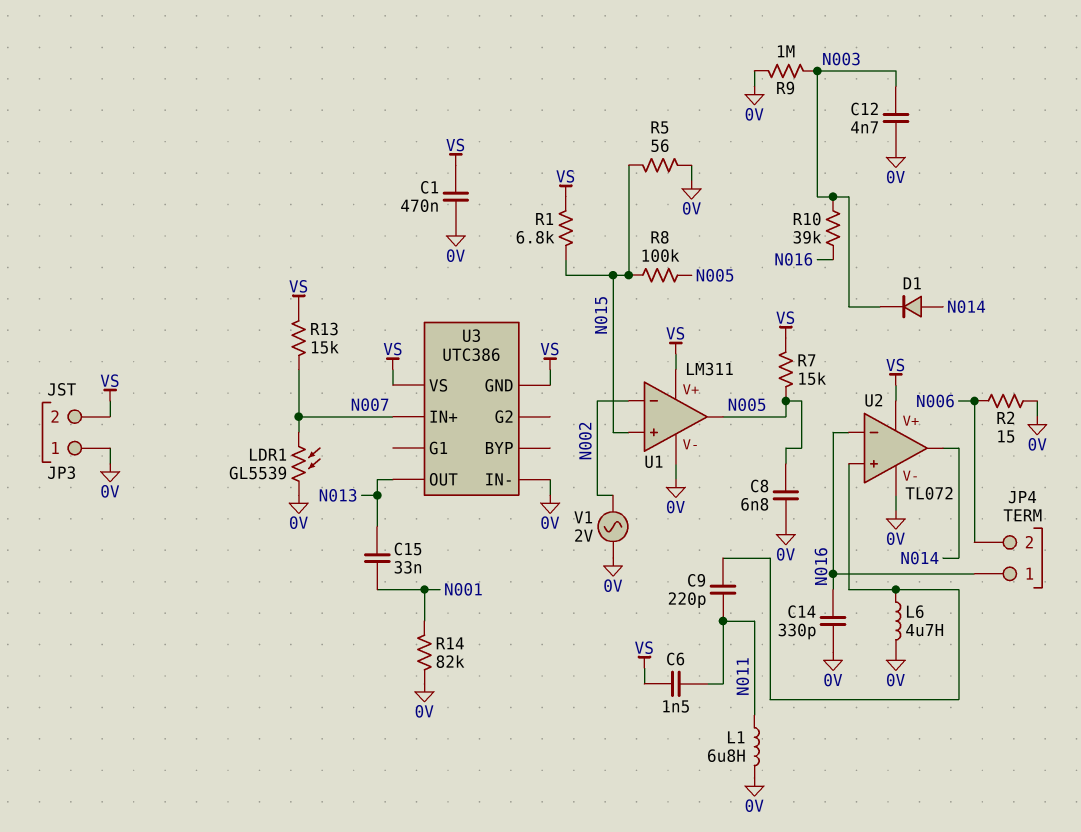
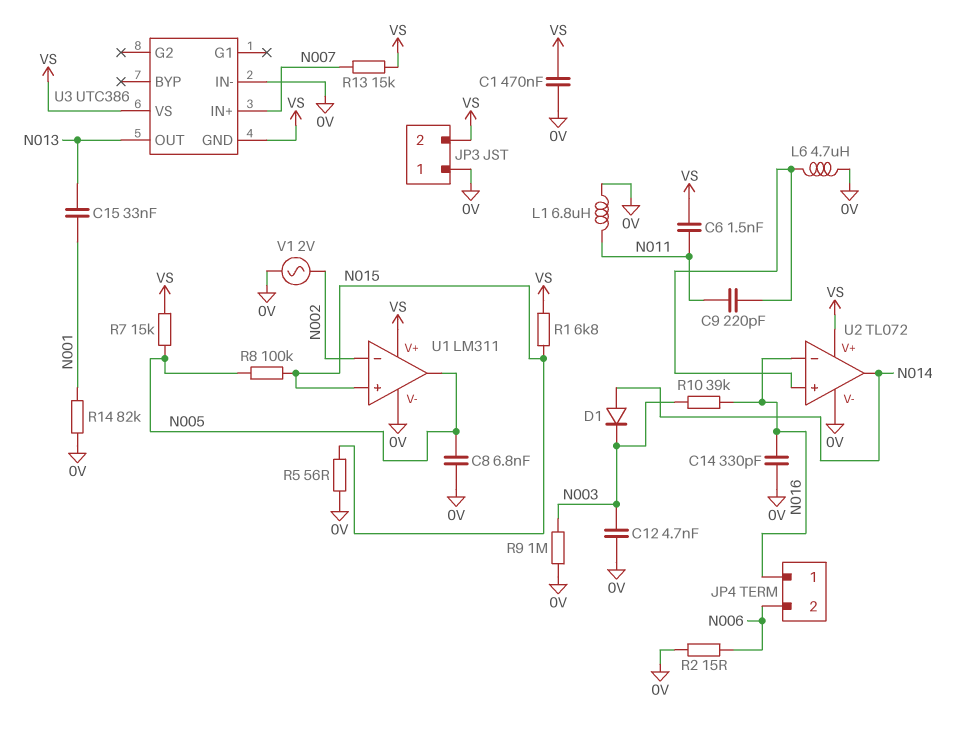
LDR1: GL5539 (0V, N007) -> none

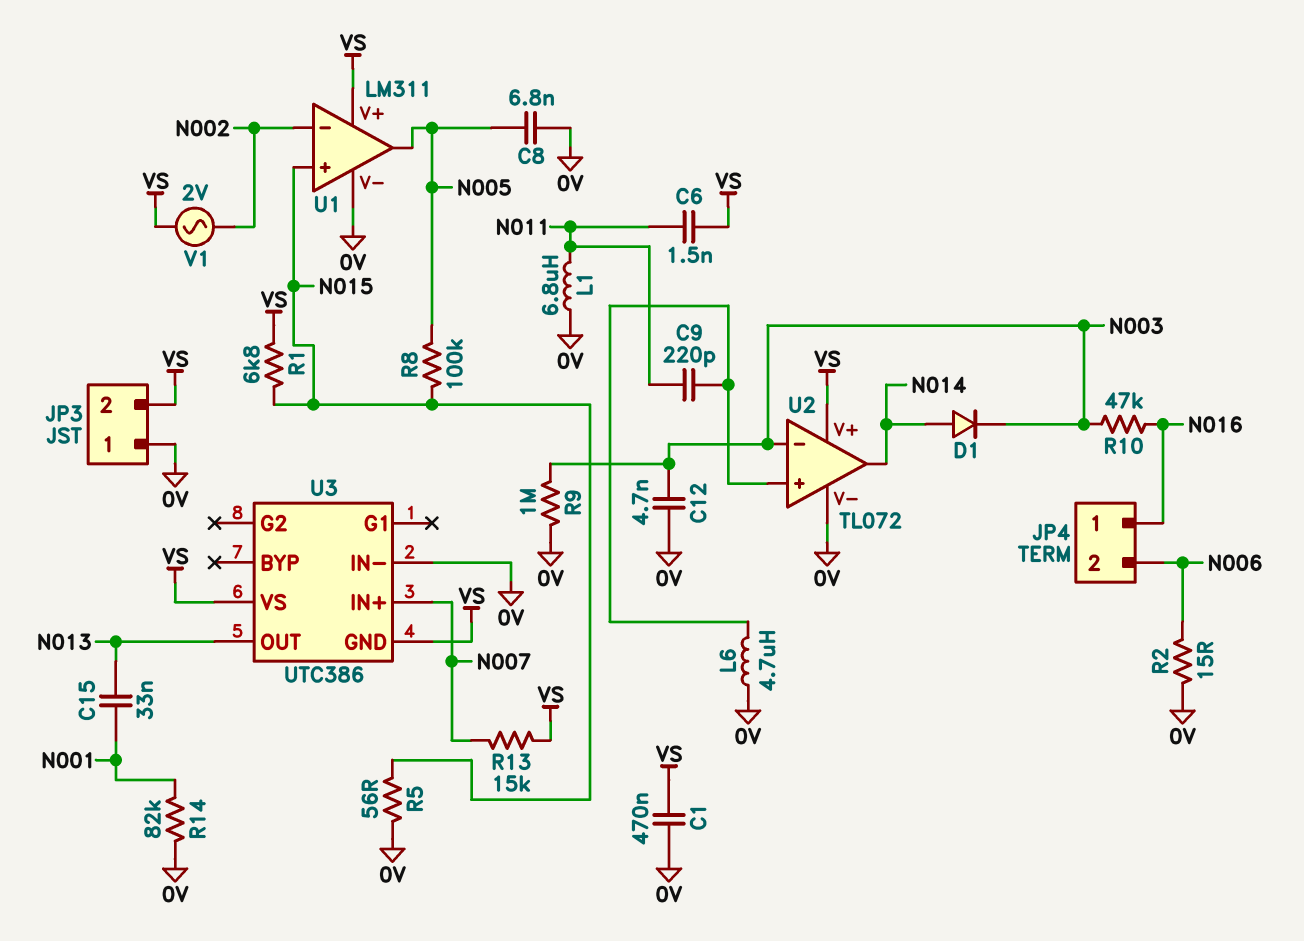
C14: 330pF (0V, N016) -> none
R7: 15k (N005, VS) -> none
R10: 39k (N003, N016) -> 47k (N003, N016)
U2 pin in-: N016 -> N003
V1: AC 2V (0V, N002) -> AC 2V (N002, VS)

